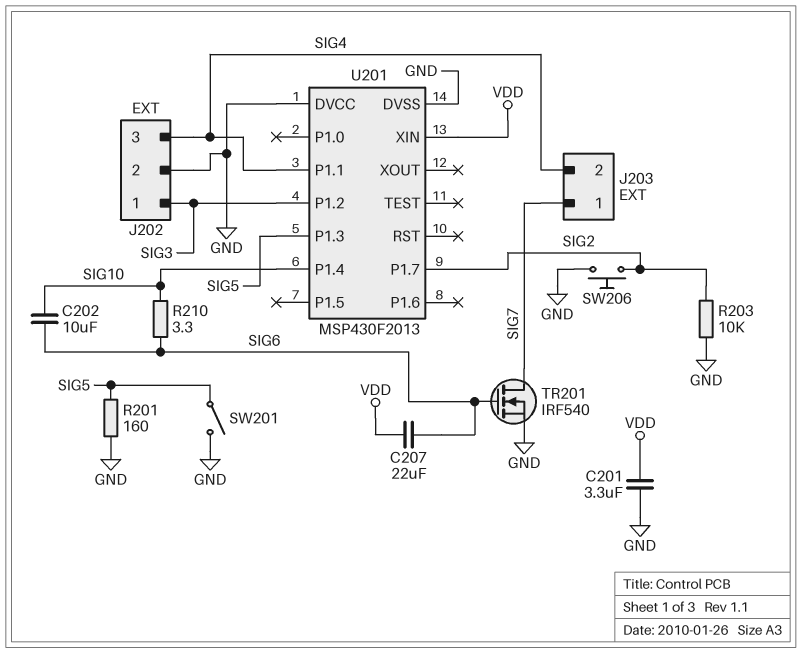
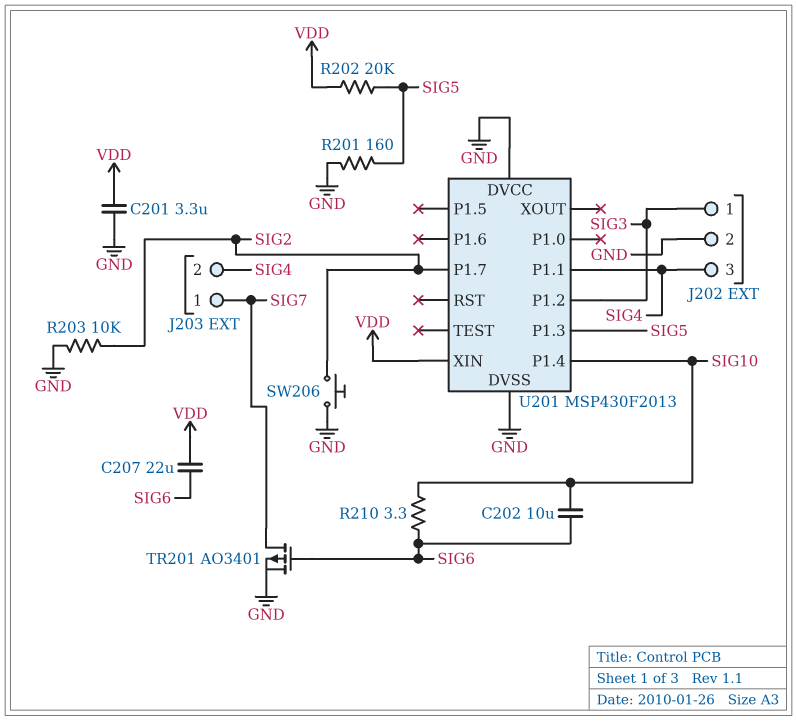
R202: none -> 20k (SIG5, VDD)
SW201: switch (GND, SIG5) -> none
TR201: NMOS IRF540 (G SIG6, D SIG7, S GND) -> PMOS AO3401 (G SIG6, D SIG7, S GND)

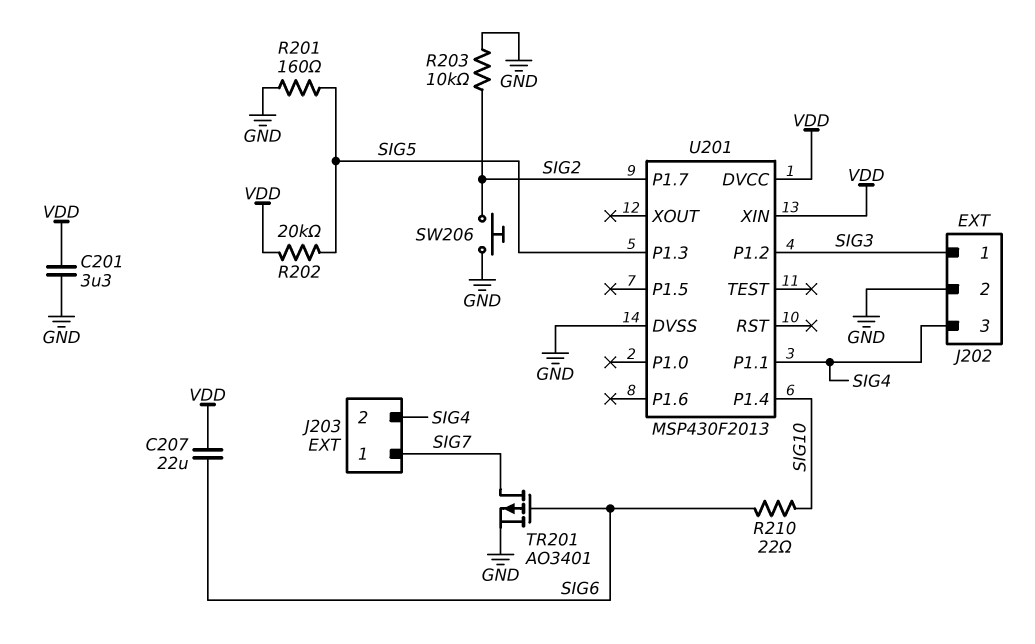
C202: 10uF (SIG6, SIG10) -> none
R210: 3.3 (SIG6, SIG10) -> 22 (SIG6, SIG10)
U201 pin DVCC: GND -> VDD

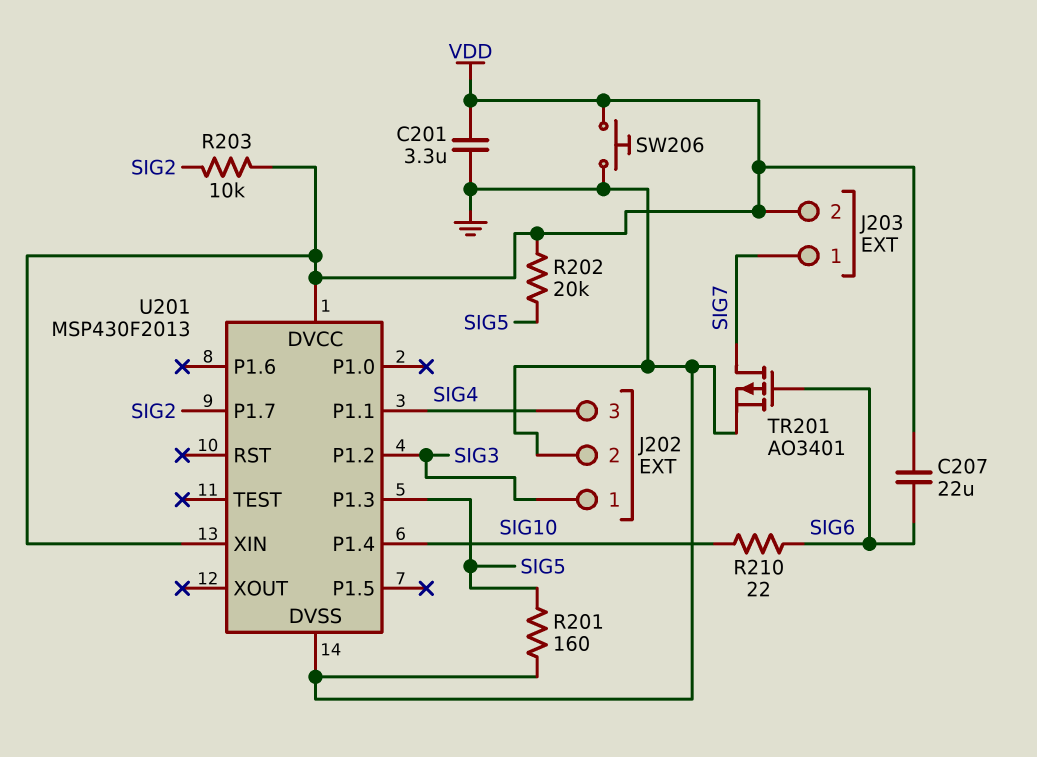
J203 pin 2: SIG4 -> VDD
R203: 10k (GND, SIG2) -> 10k (SIG2, VDD)
SW206: button (GND, SIG2) -> button (GND, VDD)

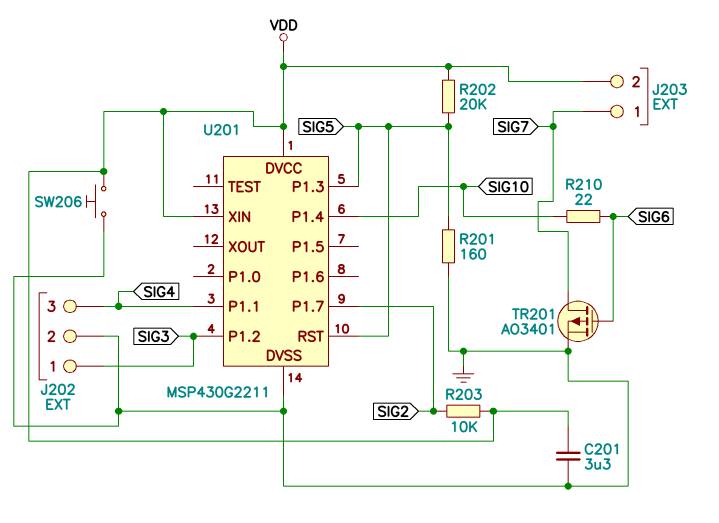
C207: 22uF (SIG6, VDD) -> none
U201: MSP430F2013 -> MSP430G2211
U201 pin RST: none -> SIG5

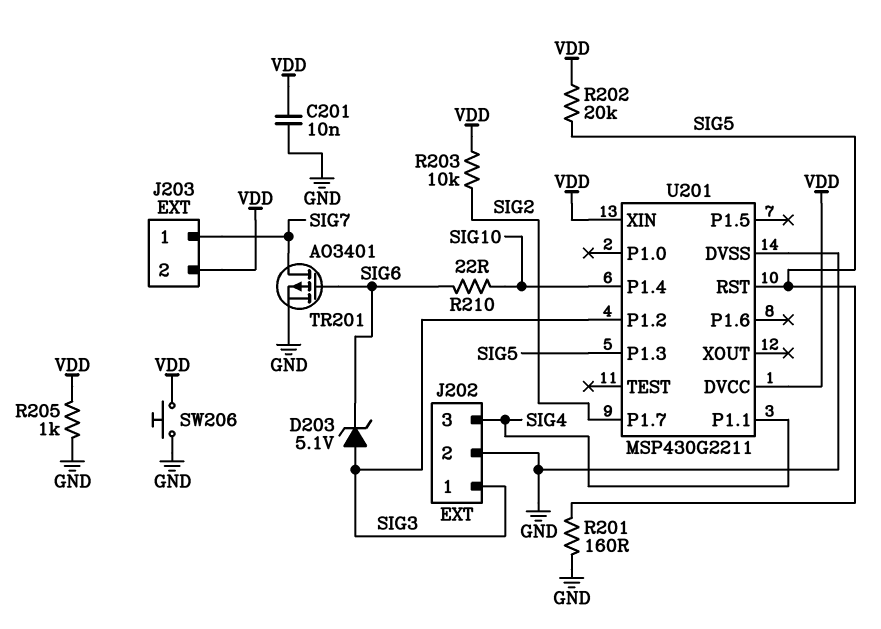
C201: 3.3uF (GND, VDD) -> 10nF (GND, VDD)
D203: none -> zener 5.1V (A SIG3, K SIG6)
R205: none -> 1k (GND, VDD)

